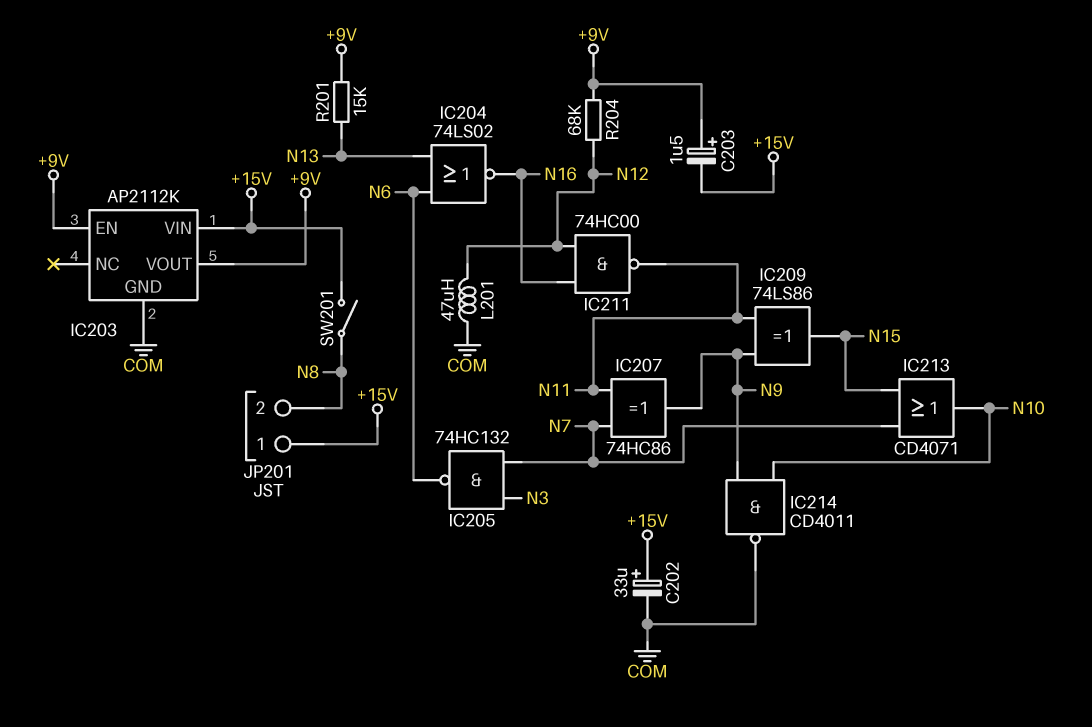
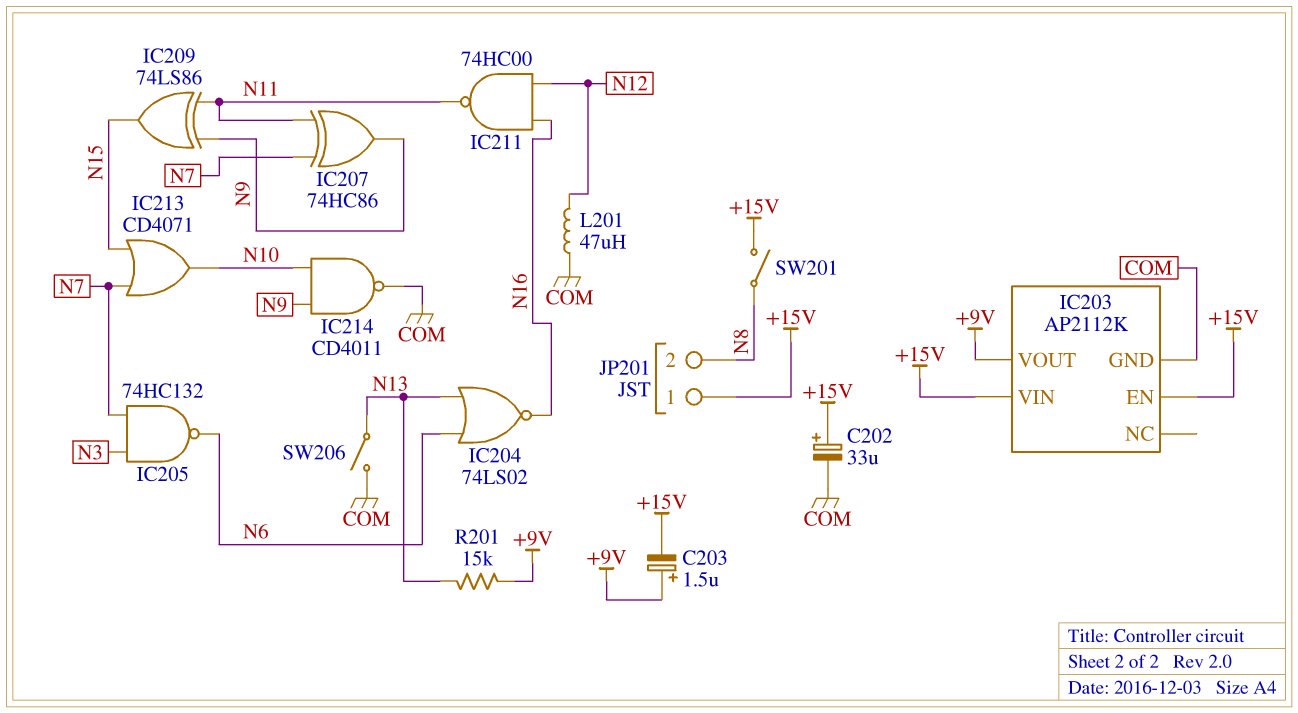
IC203 pin EN: +9V -> +15V
R204: 68k (+9V, N12) -> none
SW206: none -> switch (COM, N13)

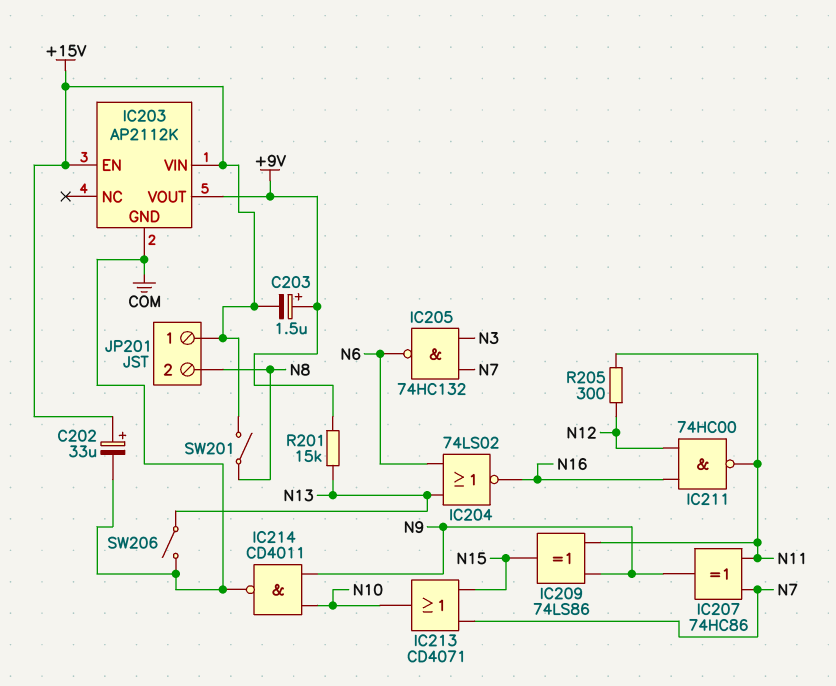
L201: 47uH (COM, N12) -> none
R205: none -> 300 (N11, N12)

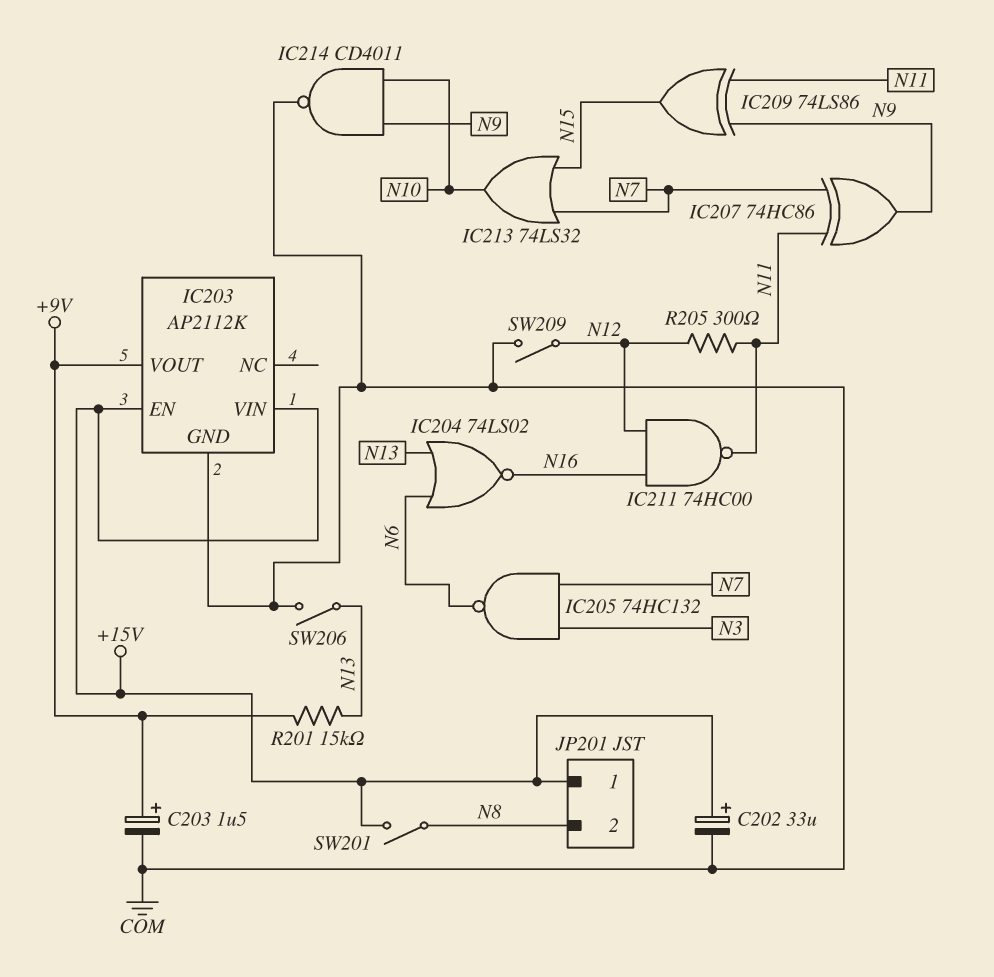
C203: 1.5uF (plus +9V, minus +15V) -> 1.5uF (plus +9V, minus COM)
IC213: OR CD4071 (in N7, in N15, out N10) -> OR 74LS32 (in N7, in N15, out N10)
SW209: none -> switch (COM, N12)

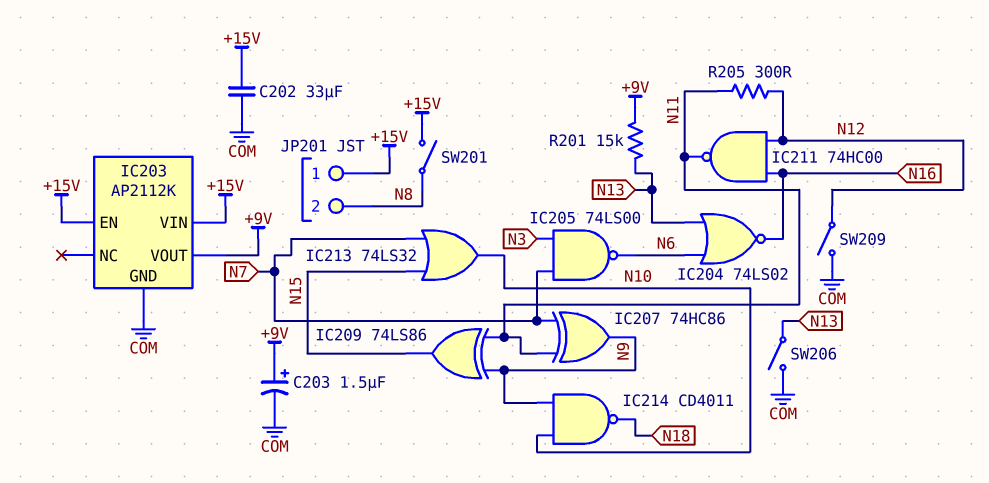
C202: 33uF (plus +15V, minus COM) -> 33uF (+15V, COM)
IC205: NAND 74HC132 (in N3, in N7, out N6) -> NAND 74LS00 (in N3, in N7, out N6)
IC214: NAND CD4011 (in N9, in N10, out COM) -> NAND CD4011 (in N9, in N10, out N18)

